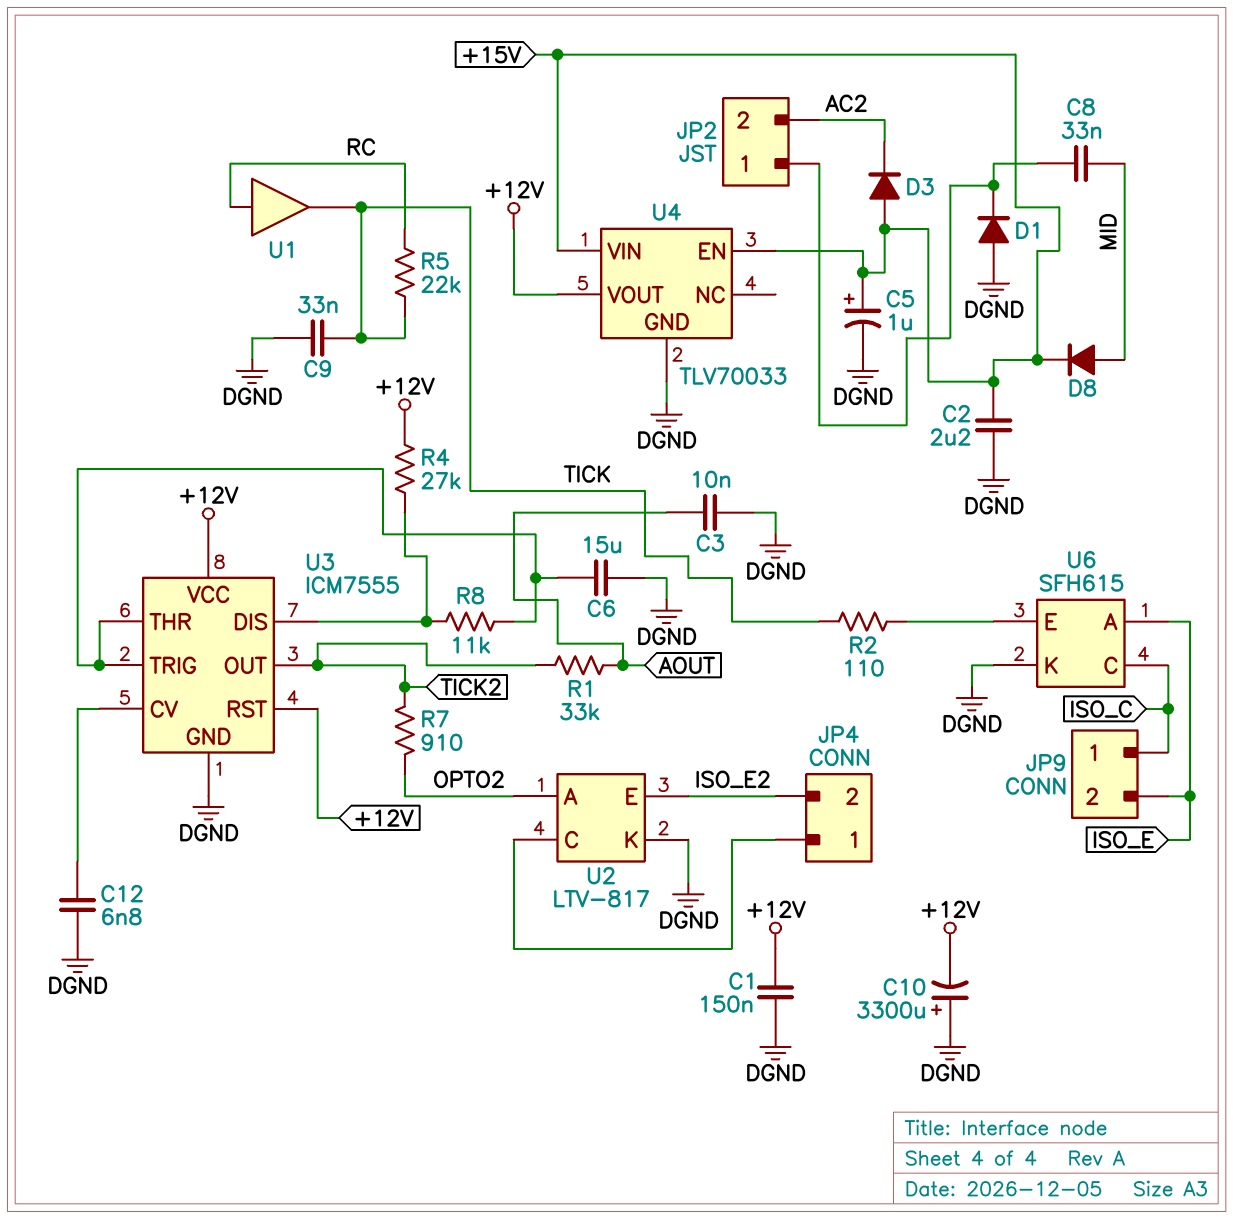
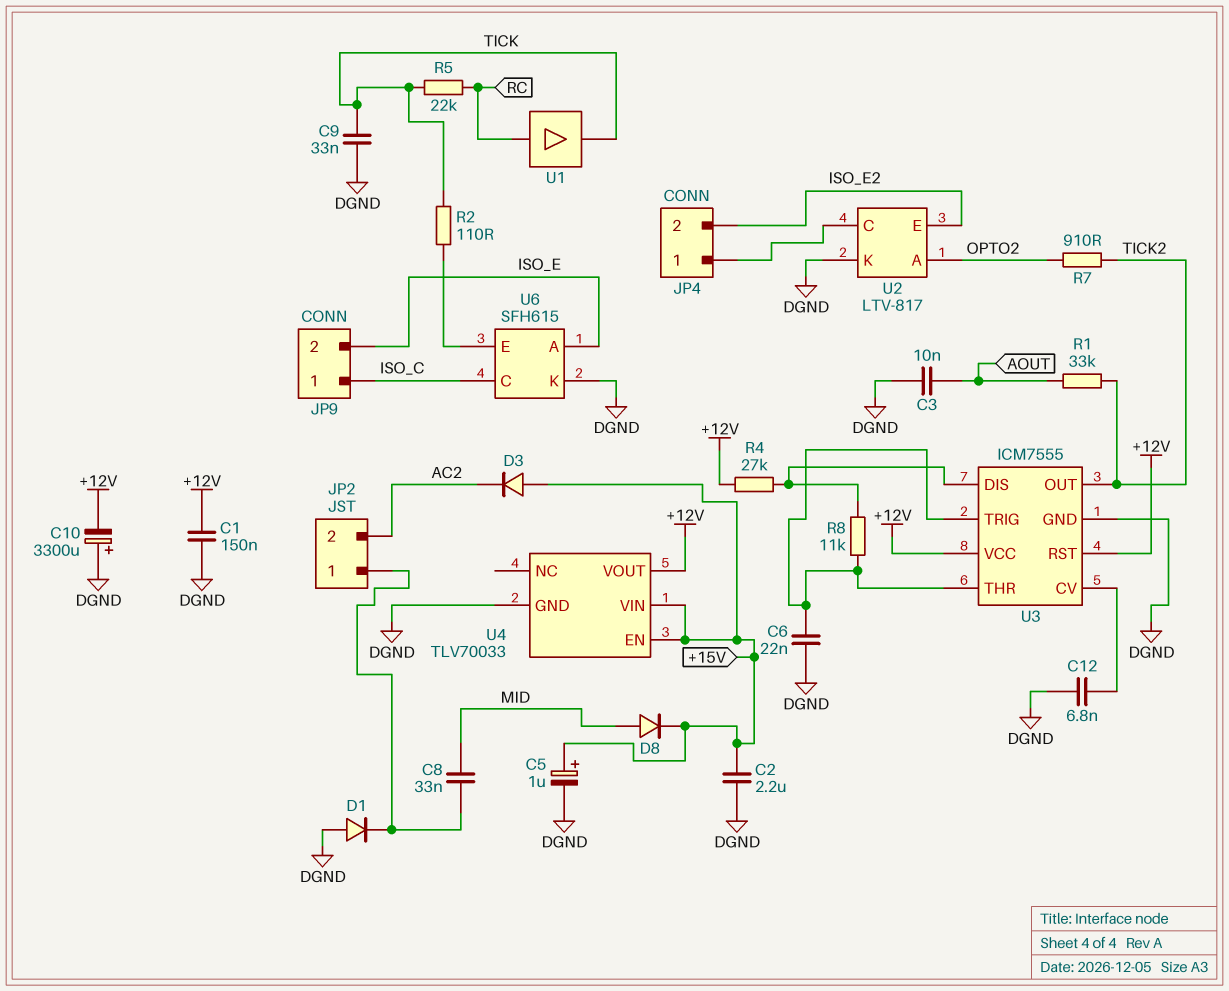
C6: 15uF (DGND, U3/THR) -> 22nF (DGND, U3/THR)

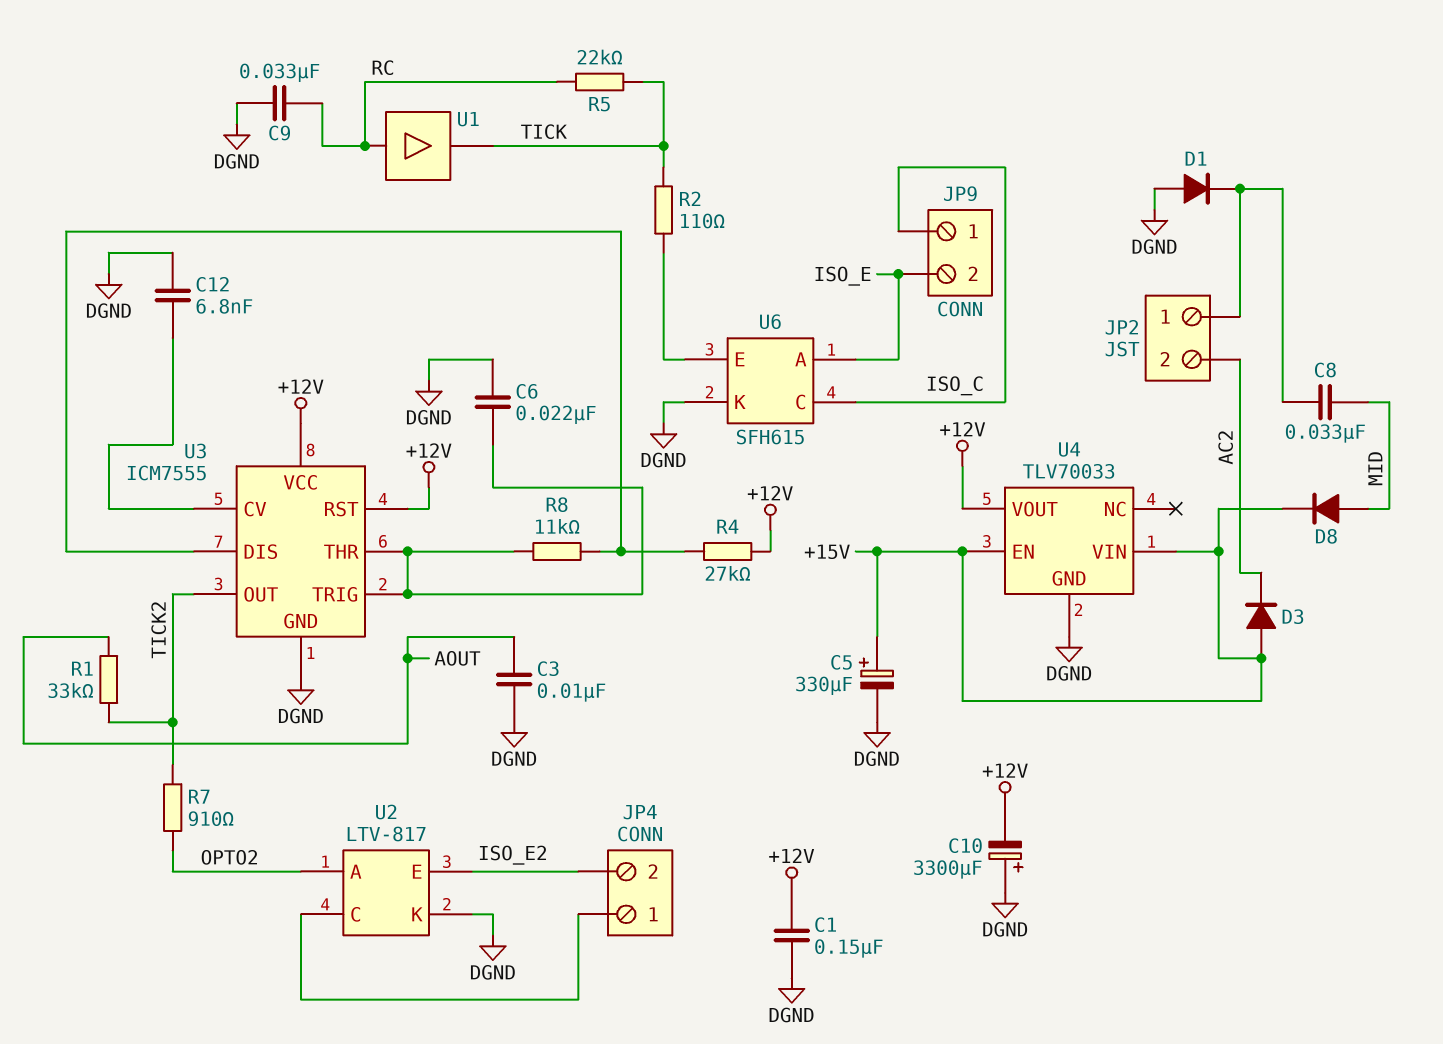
C2: 2.2uF (+15V, DGND) -> none
C5: 1uF (plus +15V, minus DGND) -> 330uF (plus +15V, minus DGND)
C9: 33nF (DGND, TICK) -> 33nF (DGND, RC)

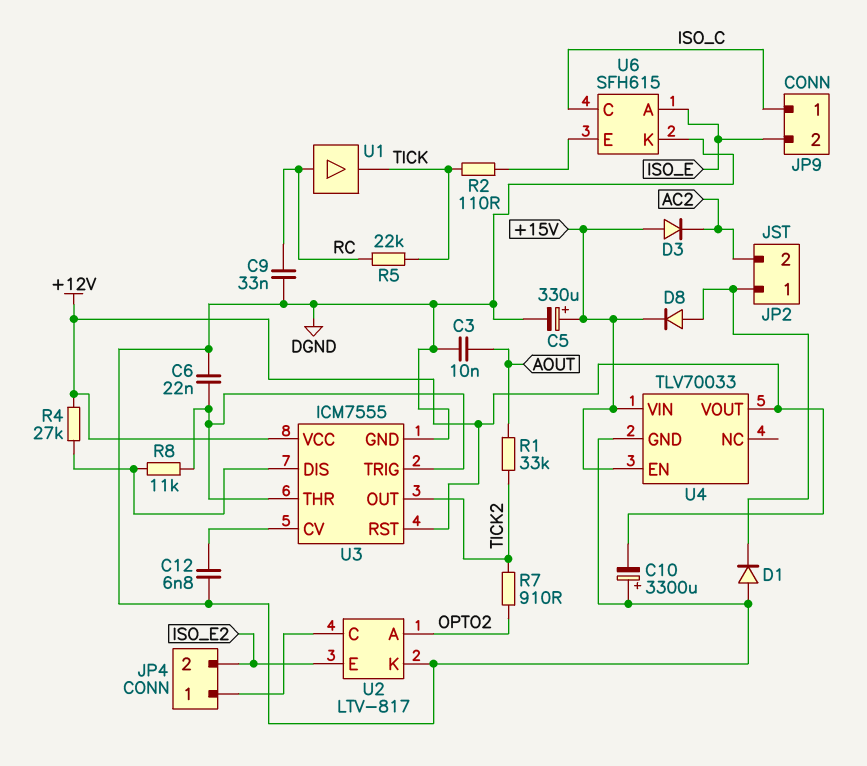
C1: 150nF (+12V, DGND) -> none
C8: 33nF (JP2/1, MID) -> none
D8: diode (A MID, K +15V) -> diode (A JP2/1, K +15V)

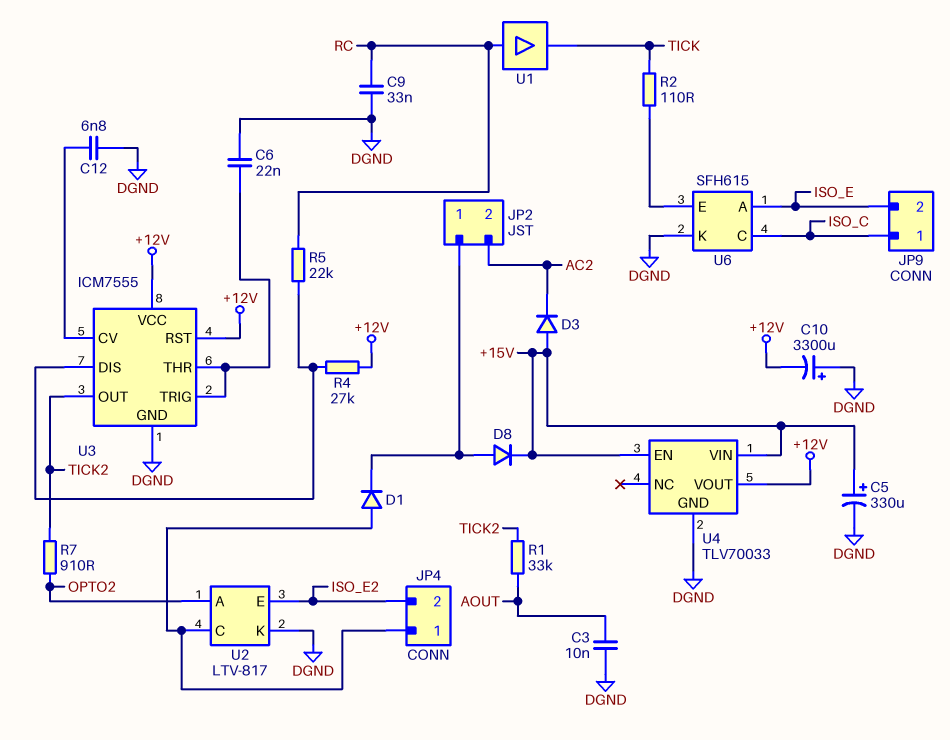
D1: diode (A DGND, K JP2/1) -> diode (A JP4/1, K JP2/1)
R5: 22k (RC, TICK) -> 22k (RC, U3/DIS)
R8: 11k (U3/DIS, U3/THR) -> none

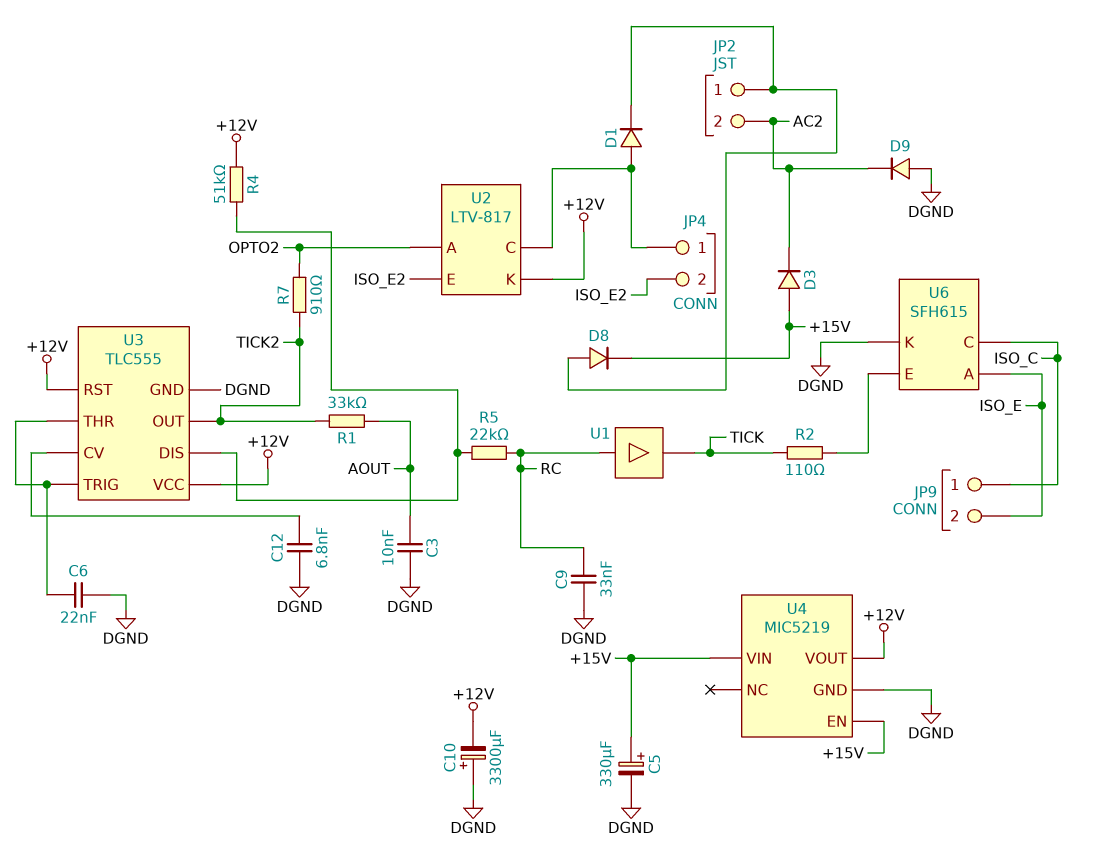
D9: none -> diode (A DGND, K AC2)
R4: 27k (+12V, U3/DIS) -> 51k (+12V, U3/DIS)
U2 pin K: DGND -> +12V
U3: ICM7555 -> TLC555
U4: TLV70033 -> MIC5219

